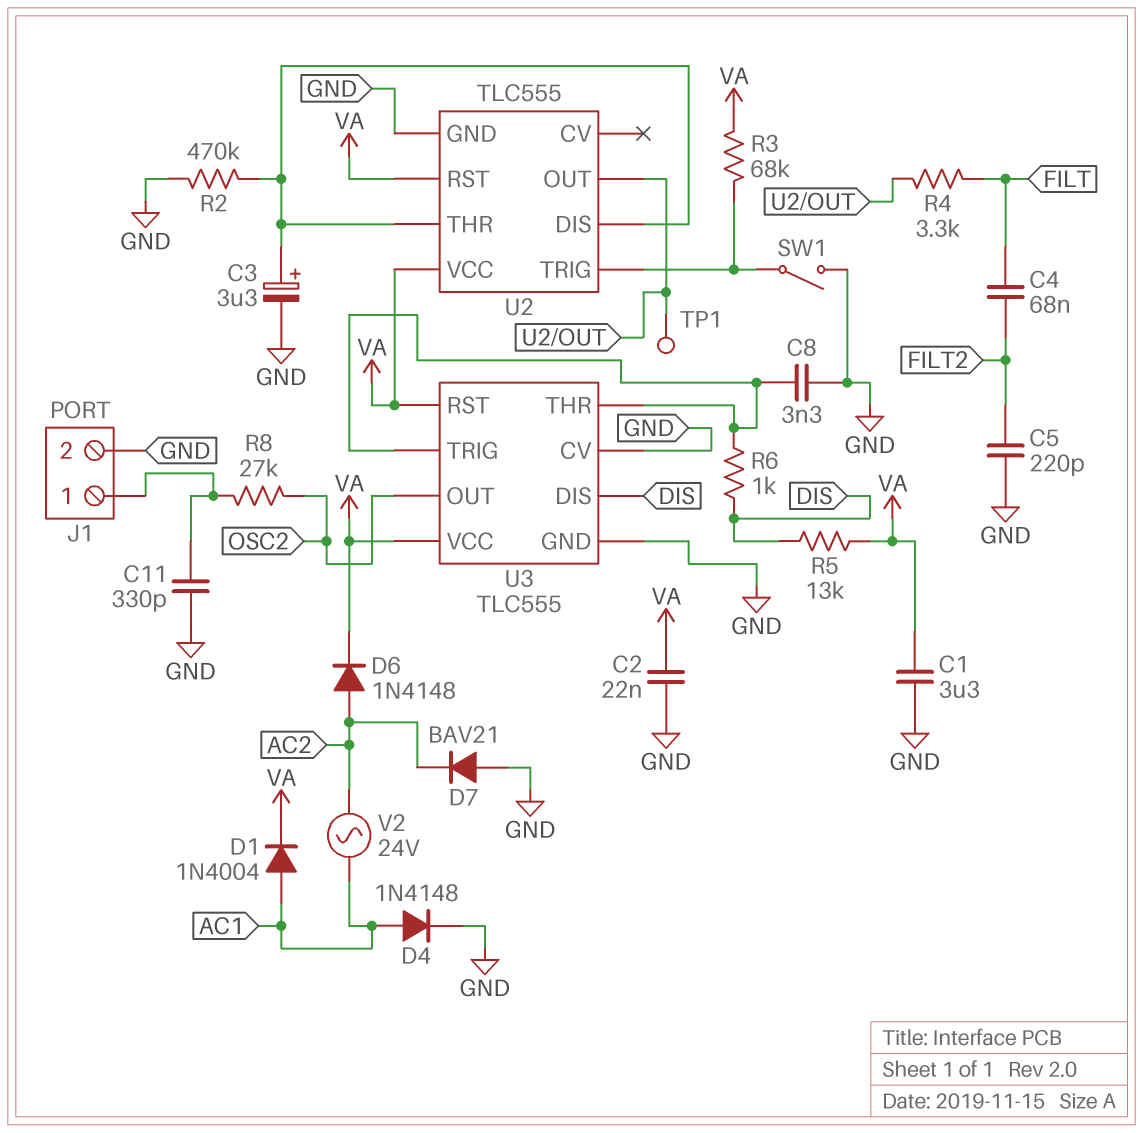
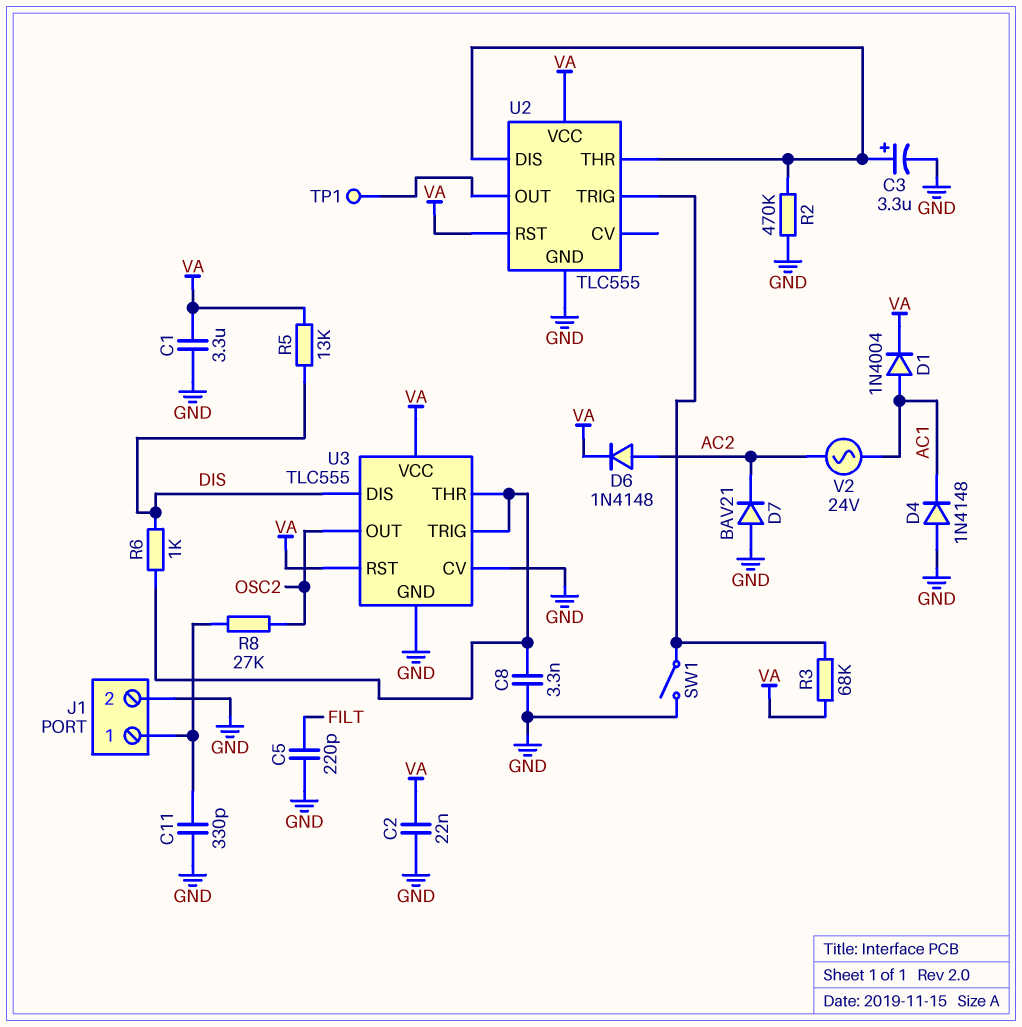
C4: 68nF (FILT, FILT2) -> none
C5: 220pF (FILT2, GND) -> 220pF (FILT, GND)
D4: diode 1N4148 (A AC1, K GND) -> diode 1N4148 (A GND, K AC1)
R4: 3.3k (FILT, U2/OUT) -> none

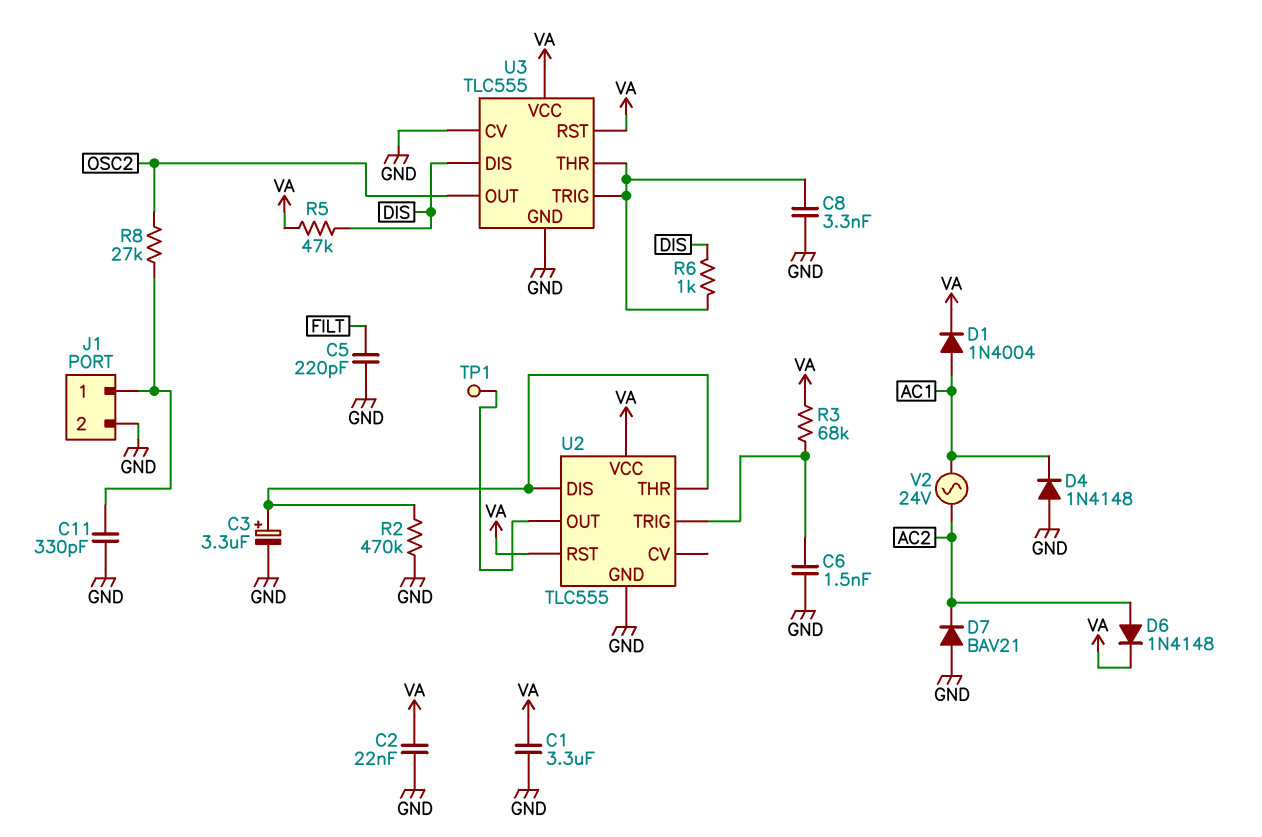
C6: none -> 1.5nF (GND, U2/TRIG)
R5: 13k (DIS, VA) -> 47k (DIS, VA)
SW1: switch (GND, U2/TRIG) -> none

